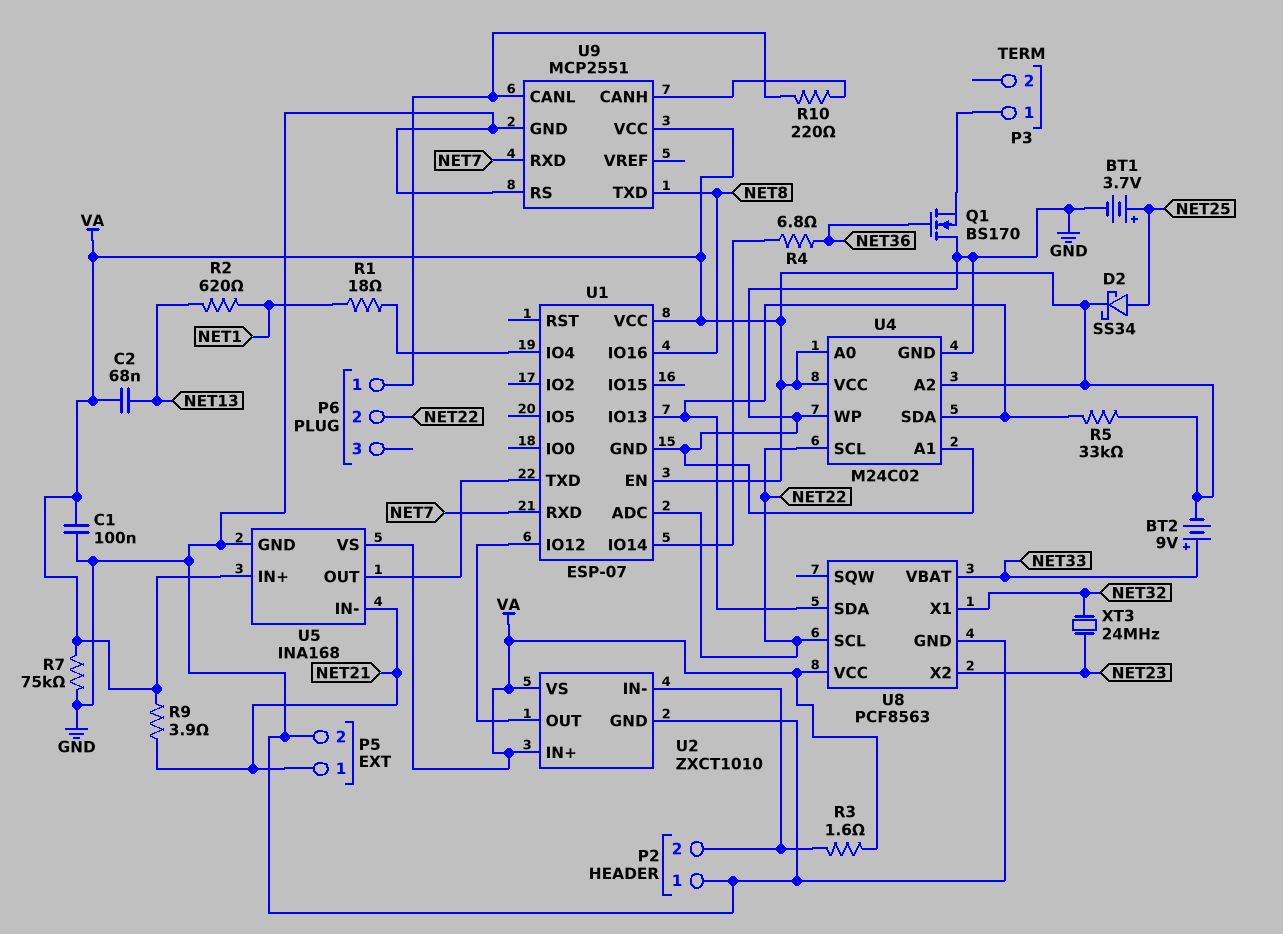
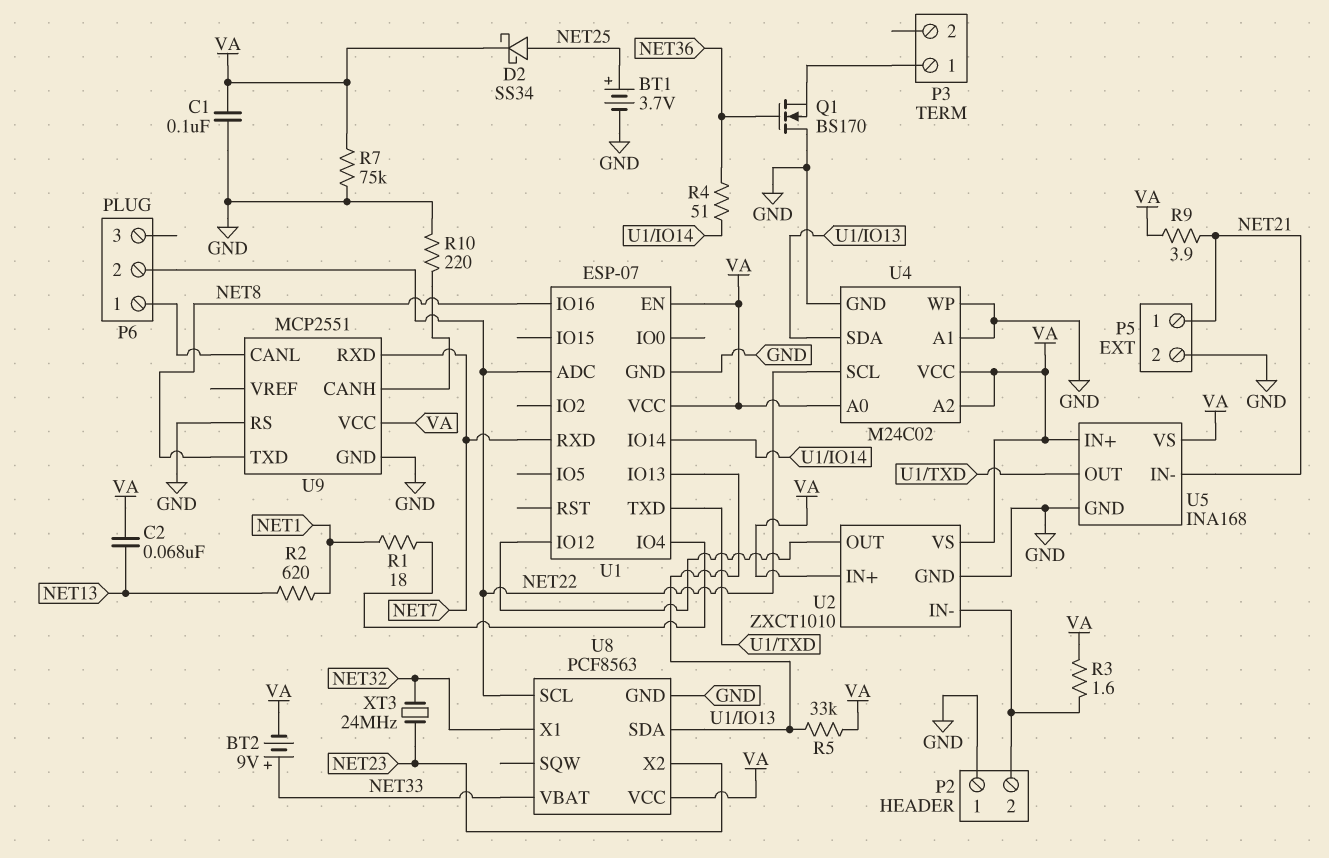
R4: 6.8 (NET36, U1/IO14) -> 51 (NET36, U1/IO14)
R10: 220 (P6/1, U9/CANH) -> 220 (GND, U9/CANH)

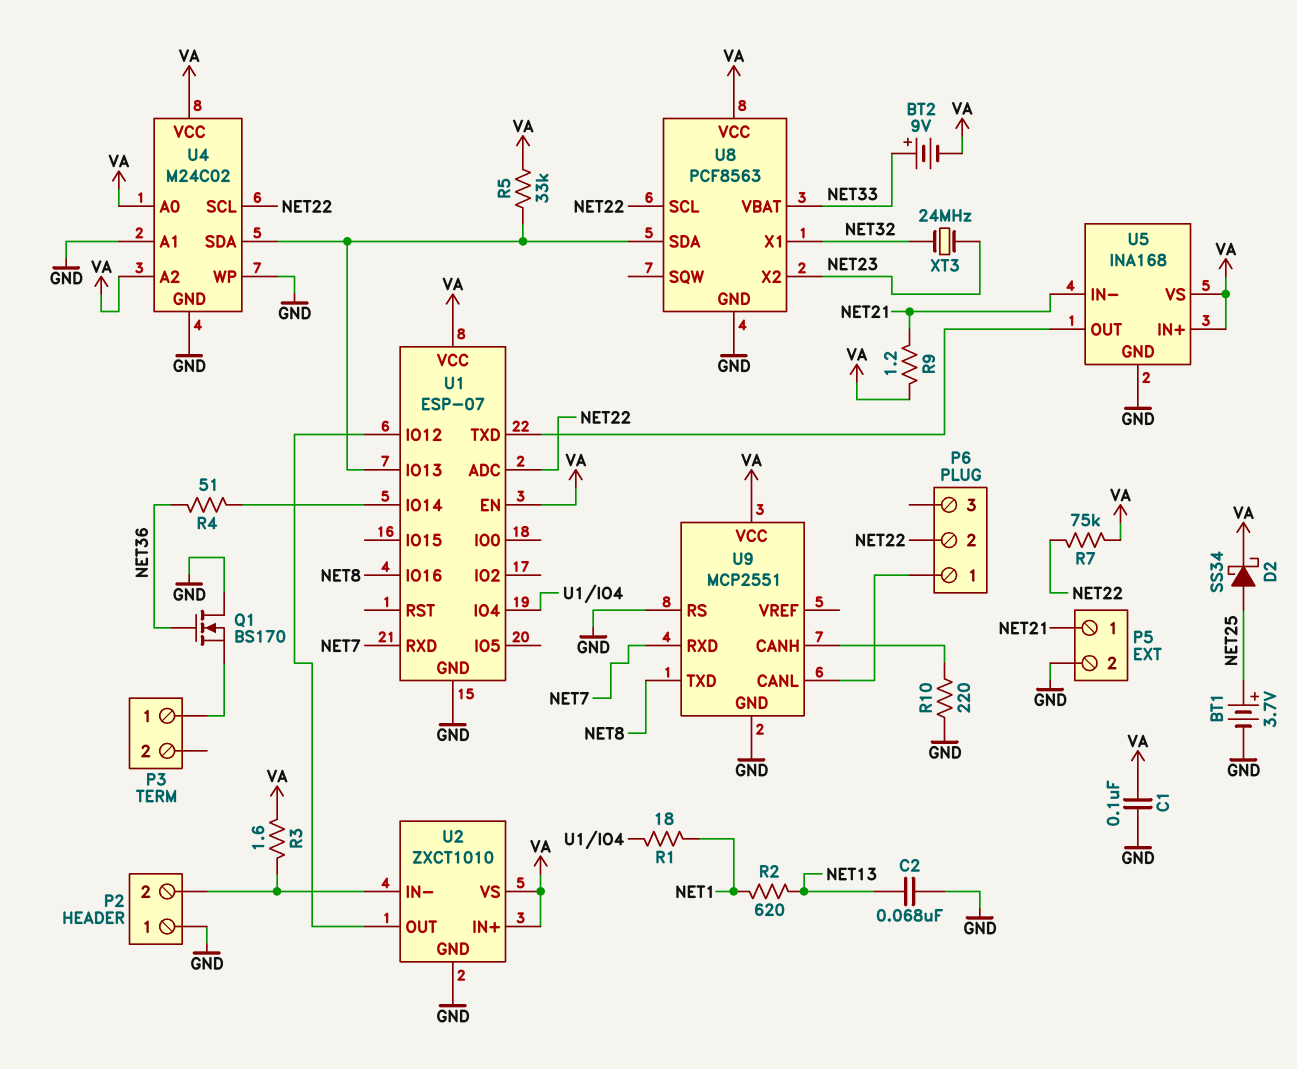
C2: 68nF (NET13, VA) -> 68nF (GND, NET13)
R7: 75k (GND, VA) -> 75k (NET22, VA)
R9: 3.9 (NET21, VA) -> 1.2 (NET21, VA)

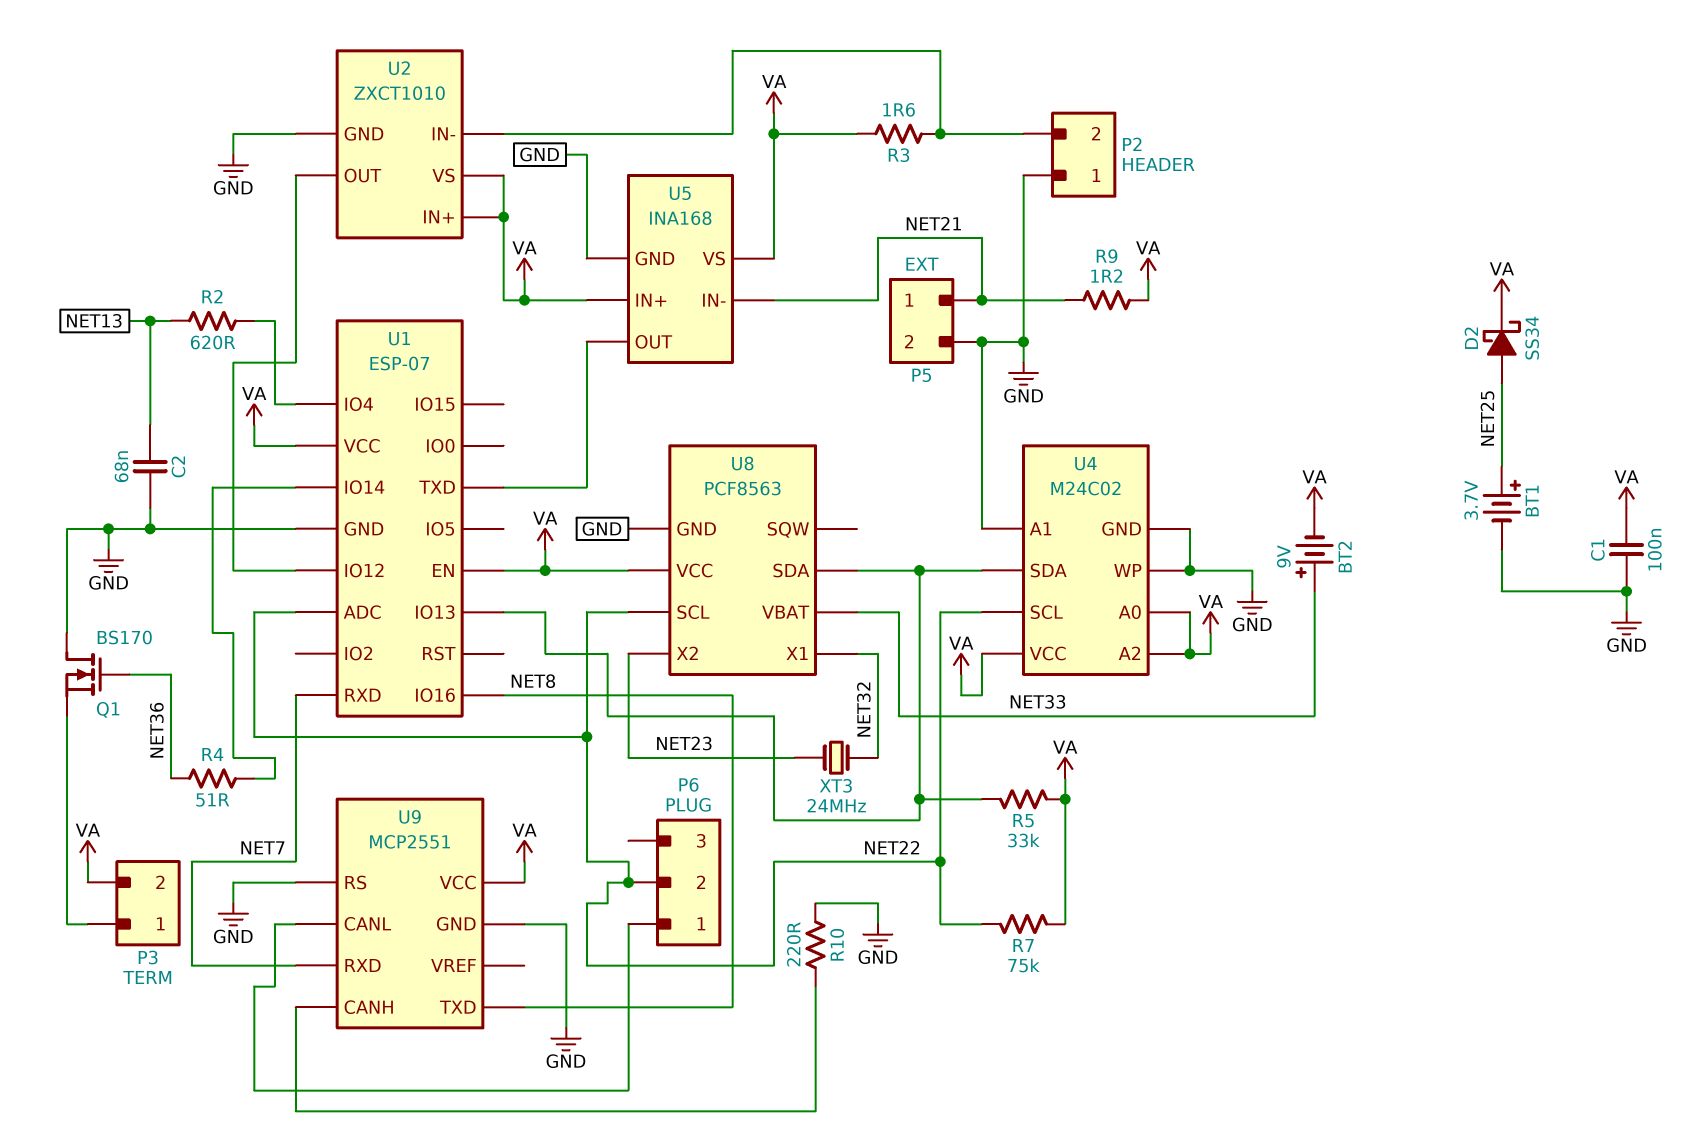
P3 pin 2: none -> VA
R1: 18 (NET1, U1/IO4) -> none
R2: 620 (NET1, NET13) -> 620 (NET13, U1/IO4)

